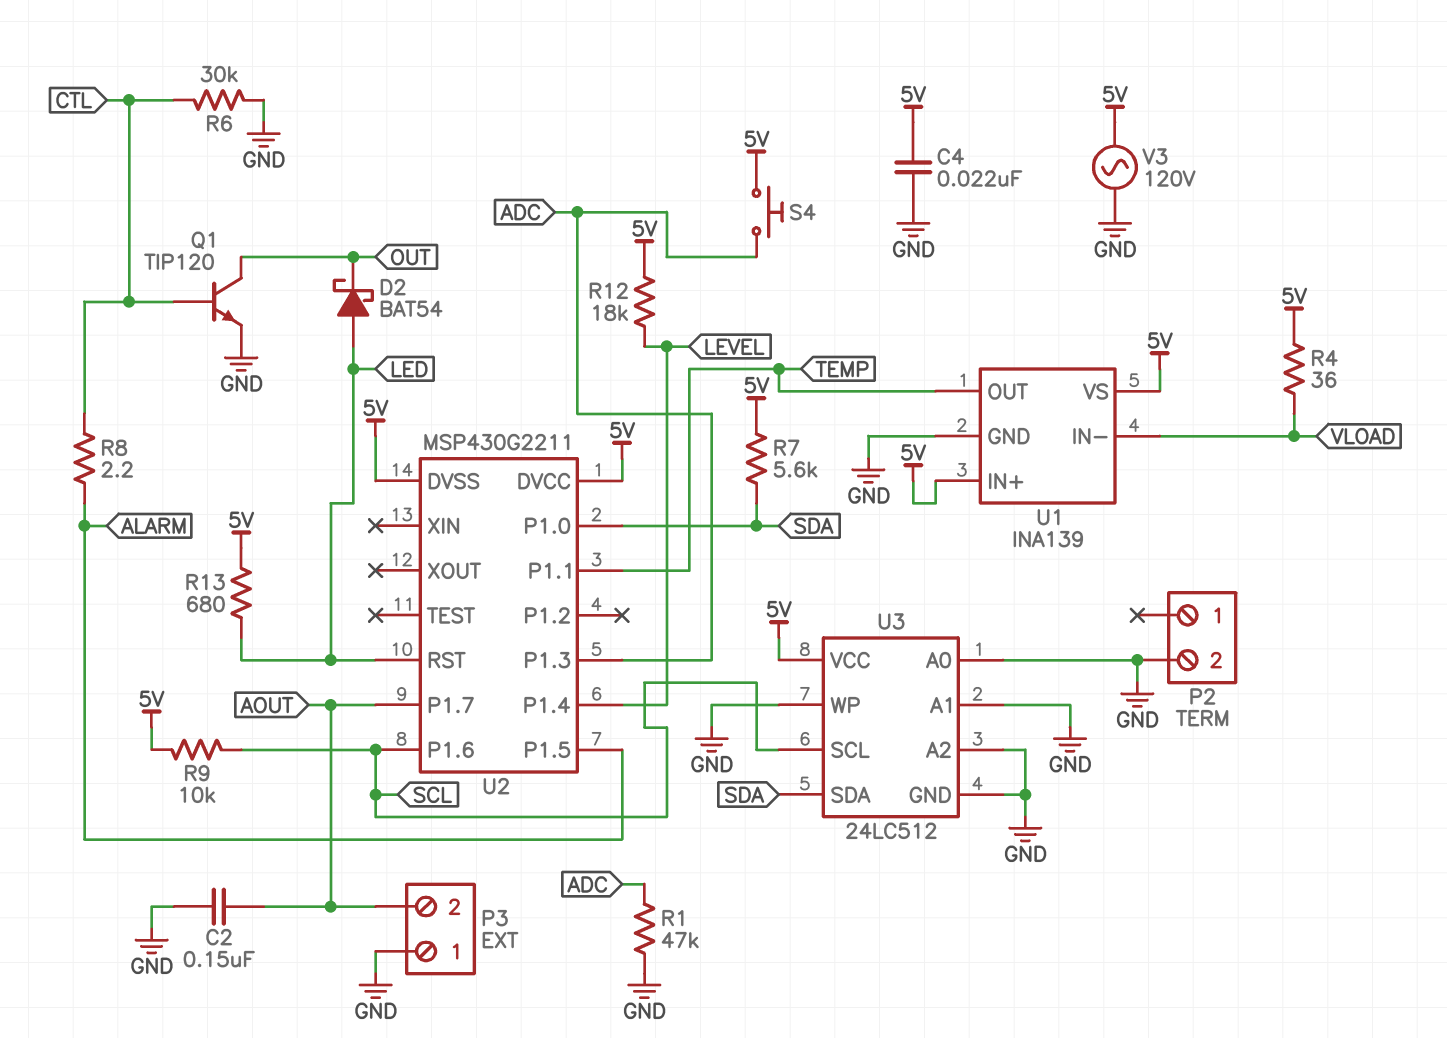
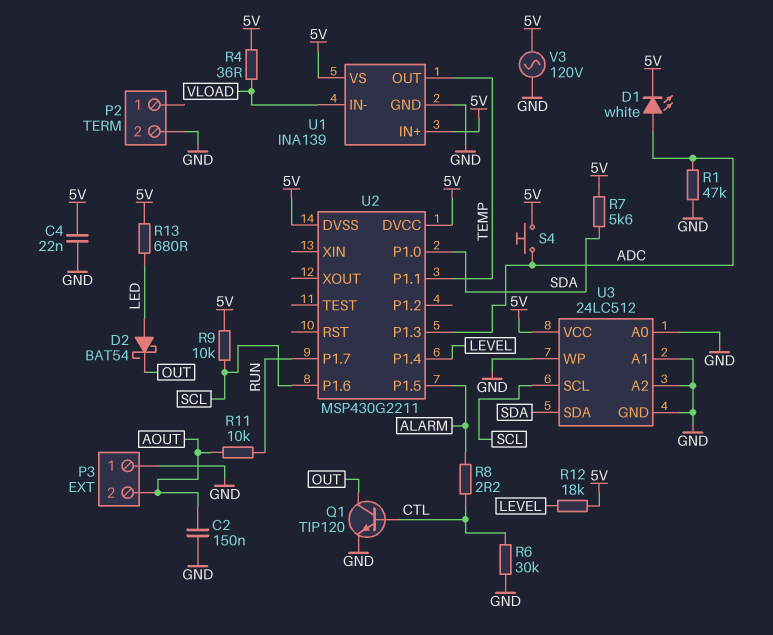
D1: none -> LED white (A ADC, K 5V)
R11: none -> 10k (AOUT, RUN)
U2 pin P1.7: AOUT -> RUN
U2 pin RST: LED -> none

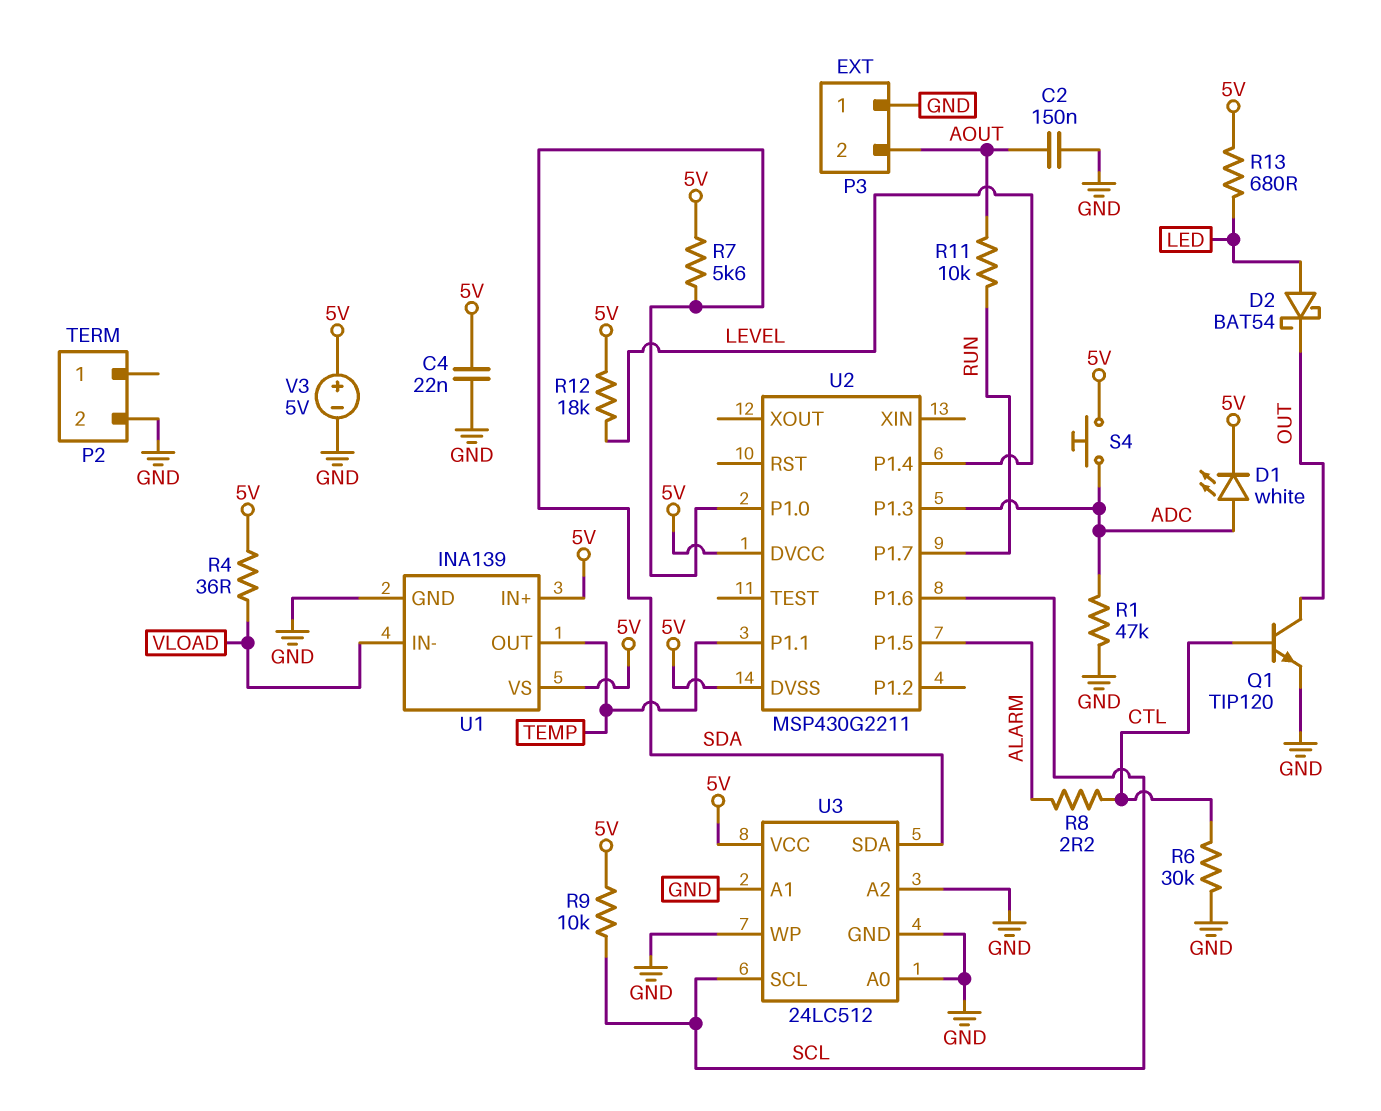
V3: AC 120V (5V, GND) -> 5V (plus 5V, minus GND)

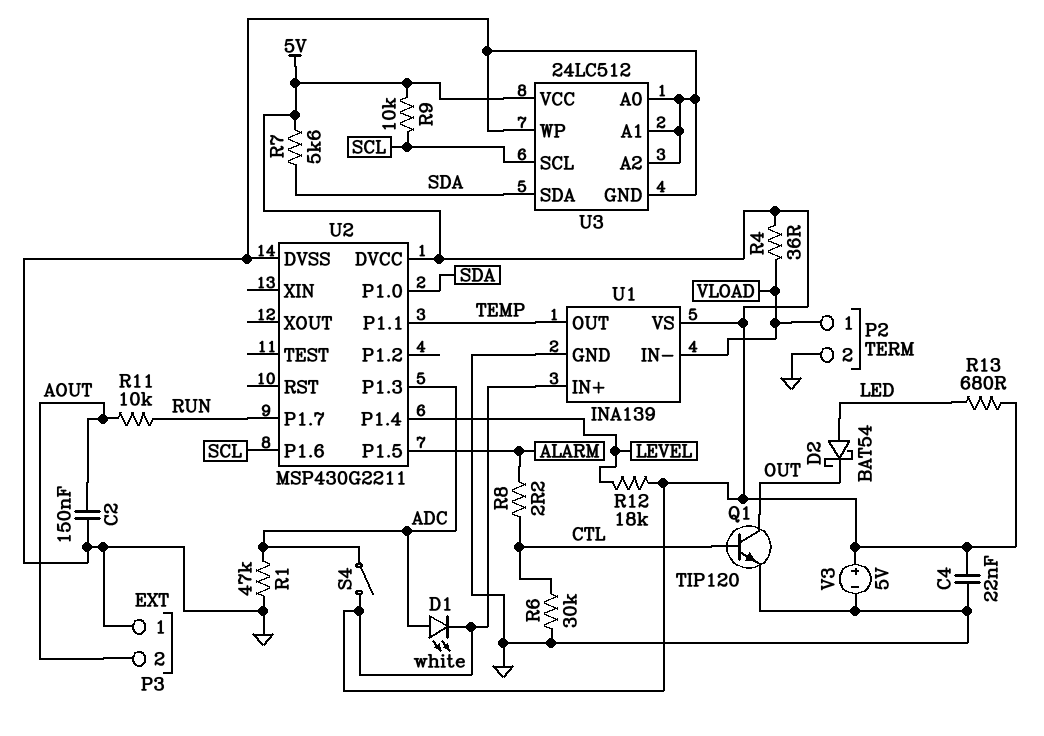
P2 pin 1: none -> VLOAD
S4: button (5V, ADC) -> switch (5V, ADC)
U2 pin DVSS: 5V -> GND

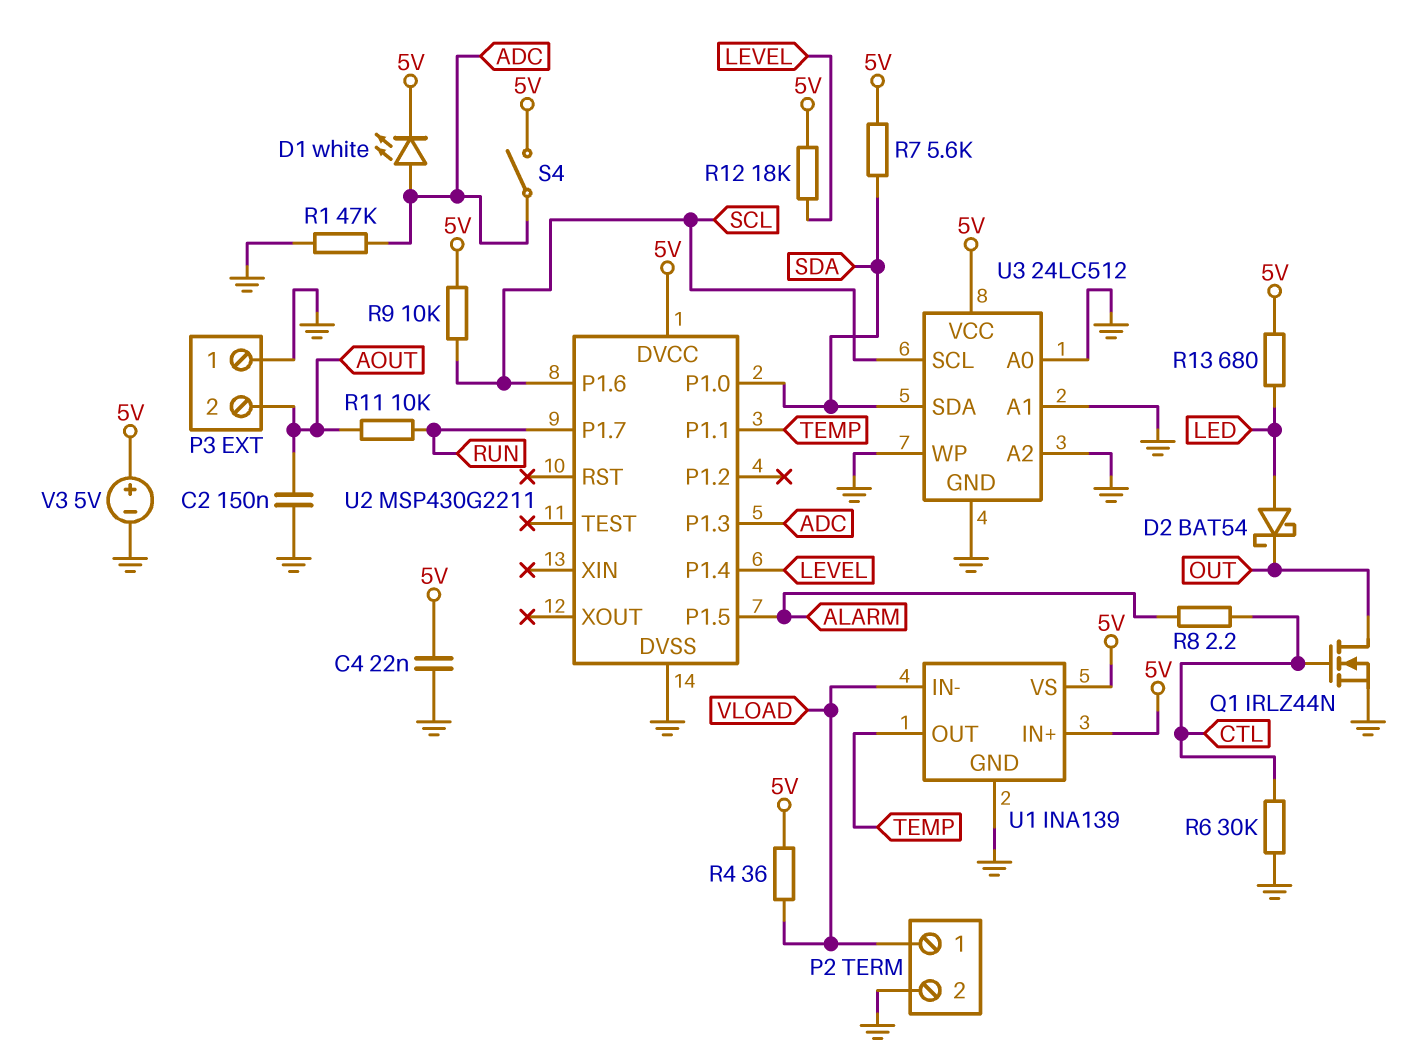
Q1: NPN TIP120 (B CTL, C OUT, E GND) -> NMOS IRLZ44N (G CTL, D OUT, S GND)

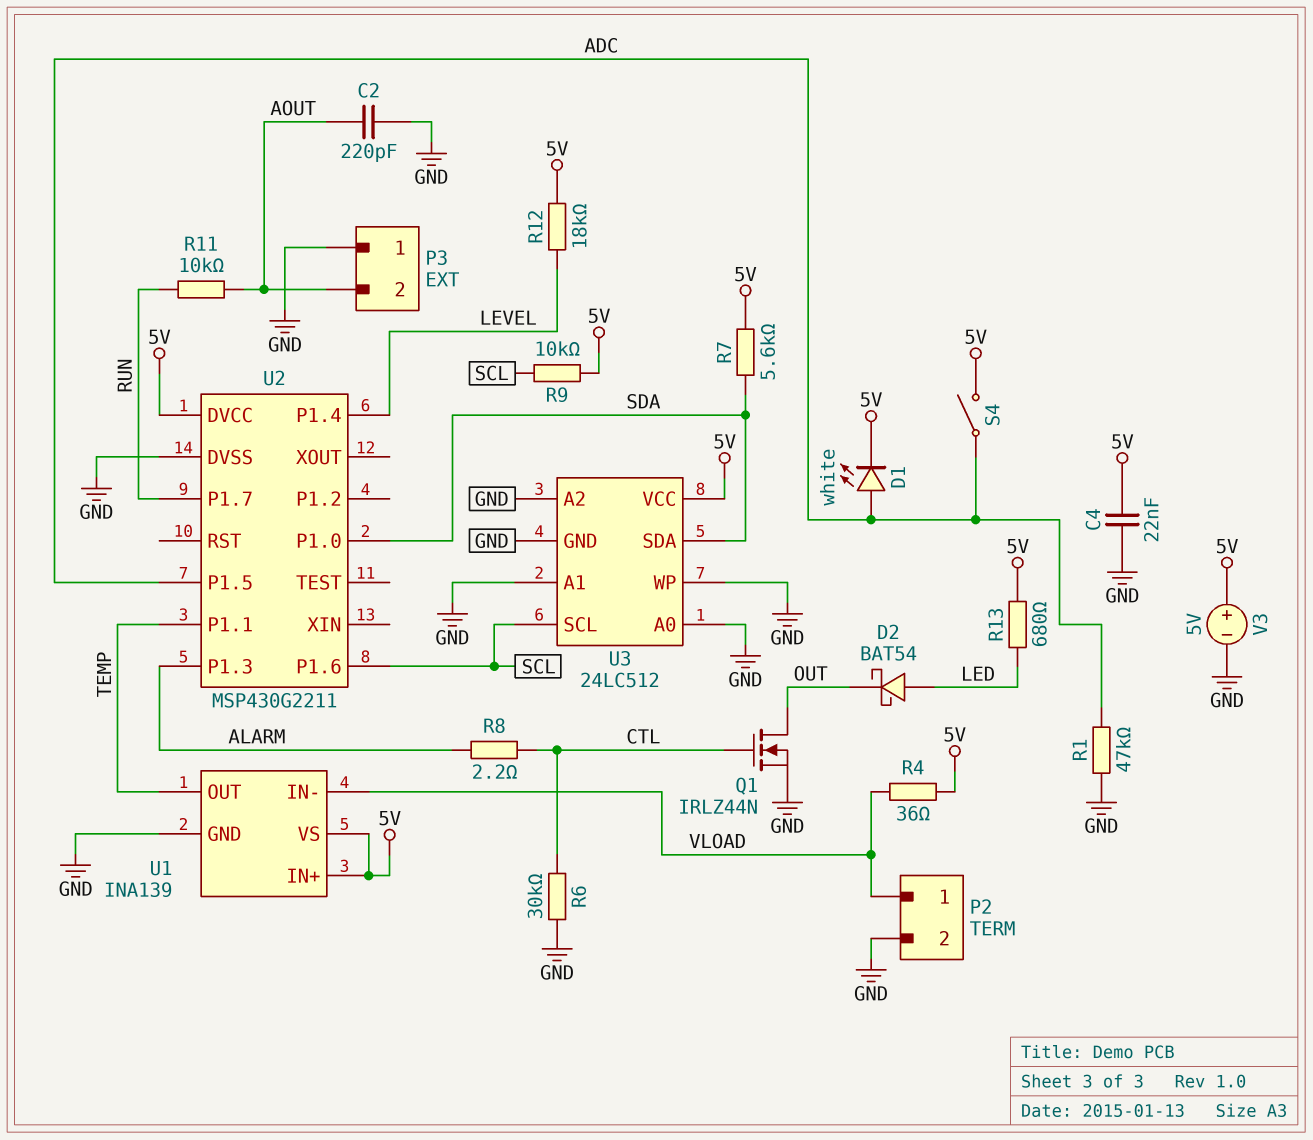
C2: 150nF (AOUT, GND) -> 220pF (AOUT, GND)
U2 pin P1.3: ADC -> ALARM
U2 pin P1.5: ALARM -> ADC

